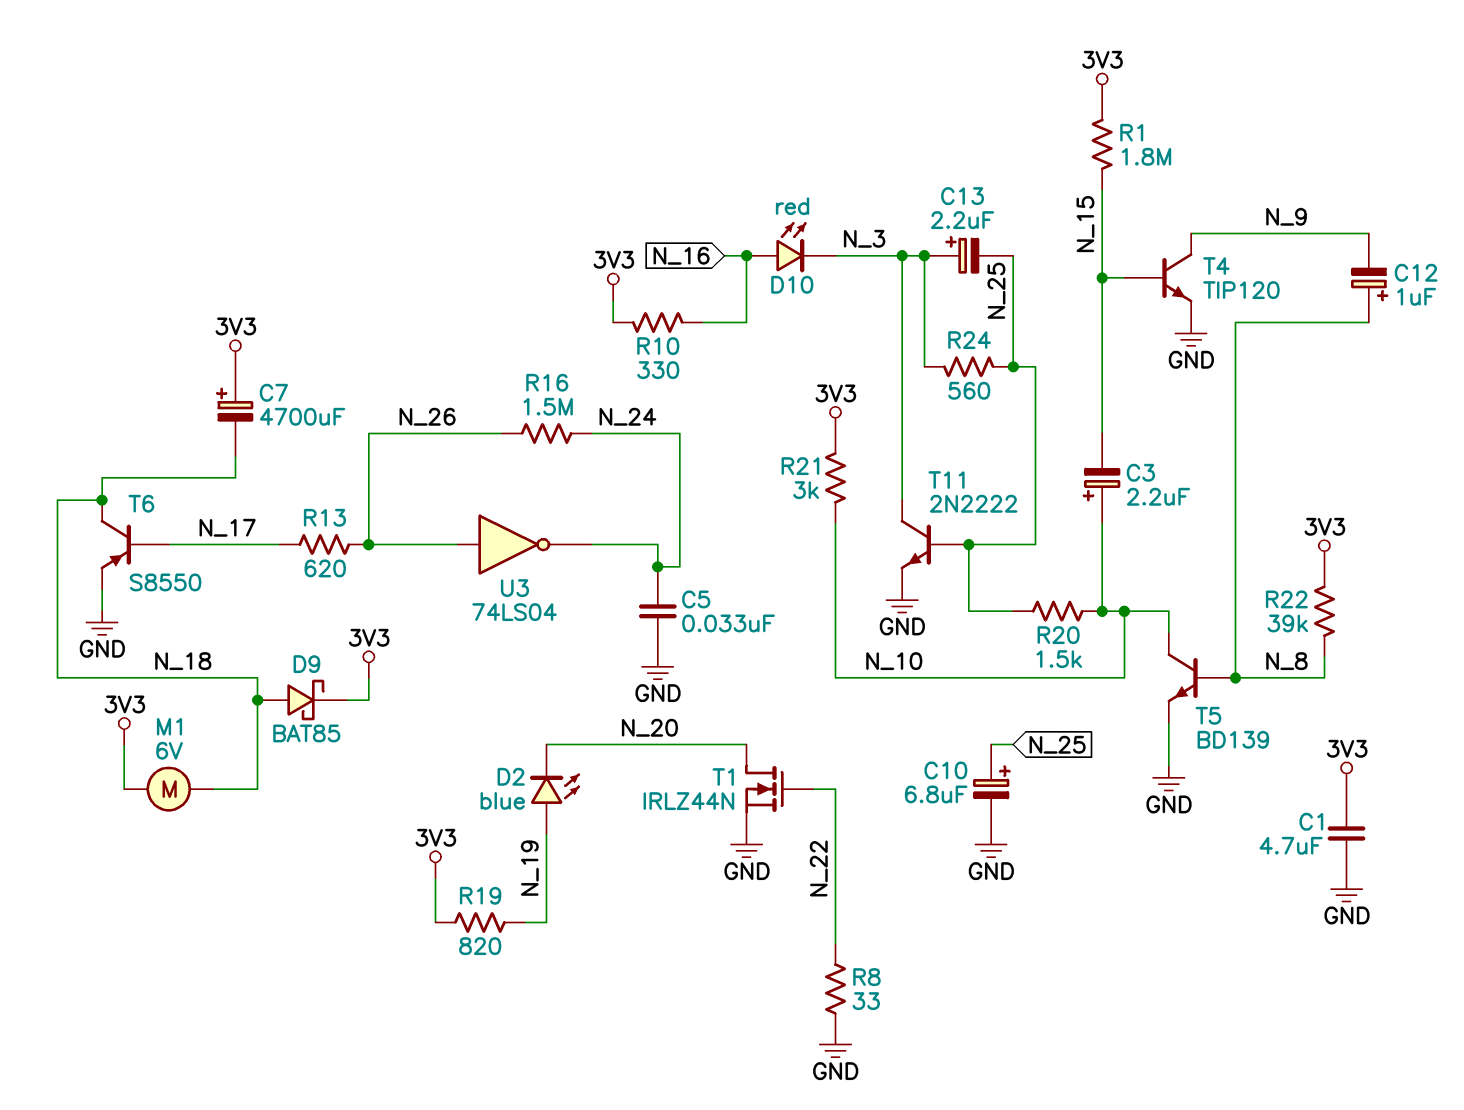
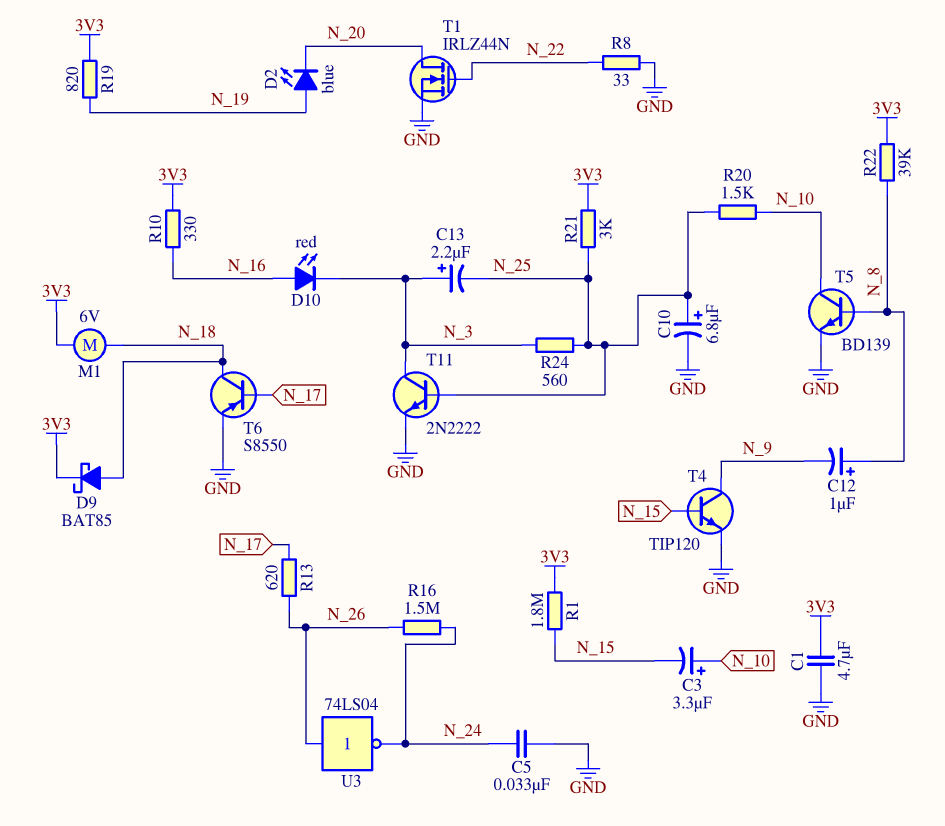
C3: 2.2uF (plus N_10, minus N_15) -> 3.3uF (plus N_10, minus N_15)
C7: 4700uF (plus 3V3, minus N_18) -> none
R21: 3k (3V3, N_10) -> 3k (3V3, N_25)

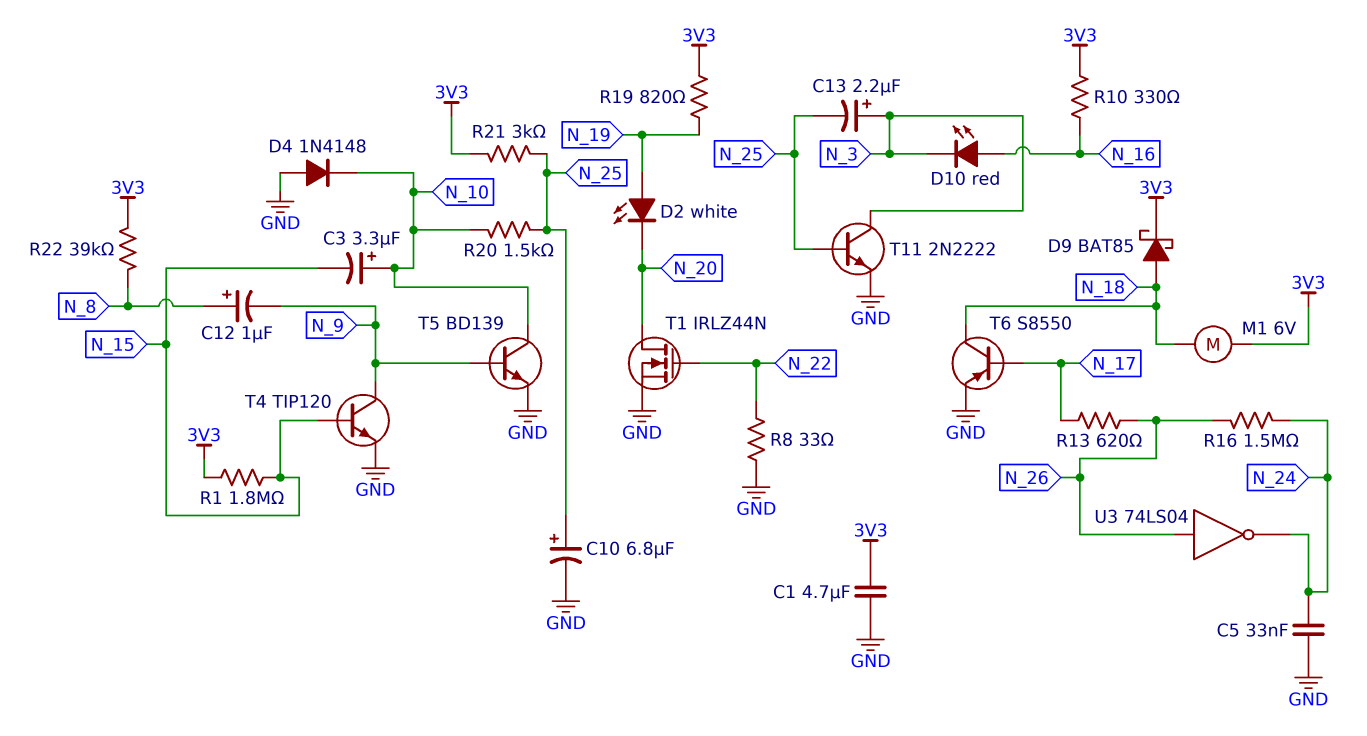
D2: LED blue (A N_19, K N_20) -> LED white (A N_19, K N_20)
D4: none -> diode 1N4148 (A GND, K N_10)
R24: 560 (N_3, N_25) -> none
T5: NPN BD139 (B N_8, C N_10, E GND) -> NPN BD139 (B N_9, C N_10, E GND)

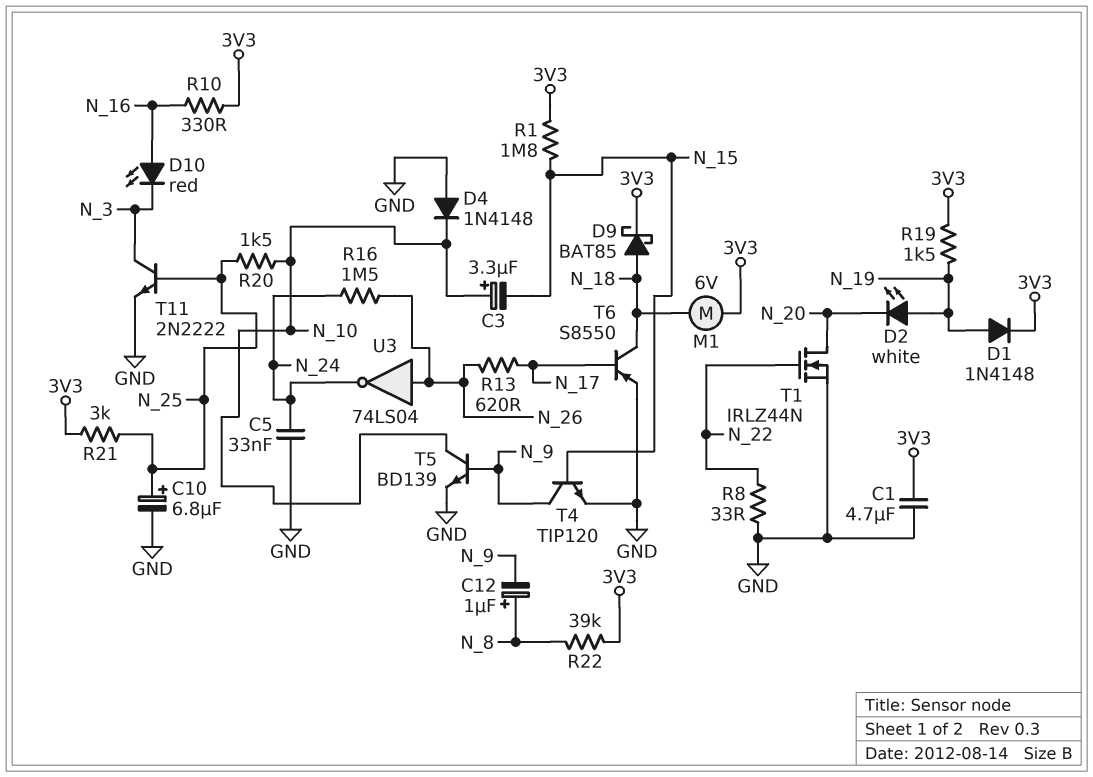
C13: 2.2uF (plus N_3, minus N_25) -> none
D1: none -> diode 1N4148 (A N_19, K 3V3)
R19: 820 (3V3, N_19) -> 1.5k (3V3, N_19)

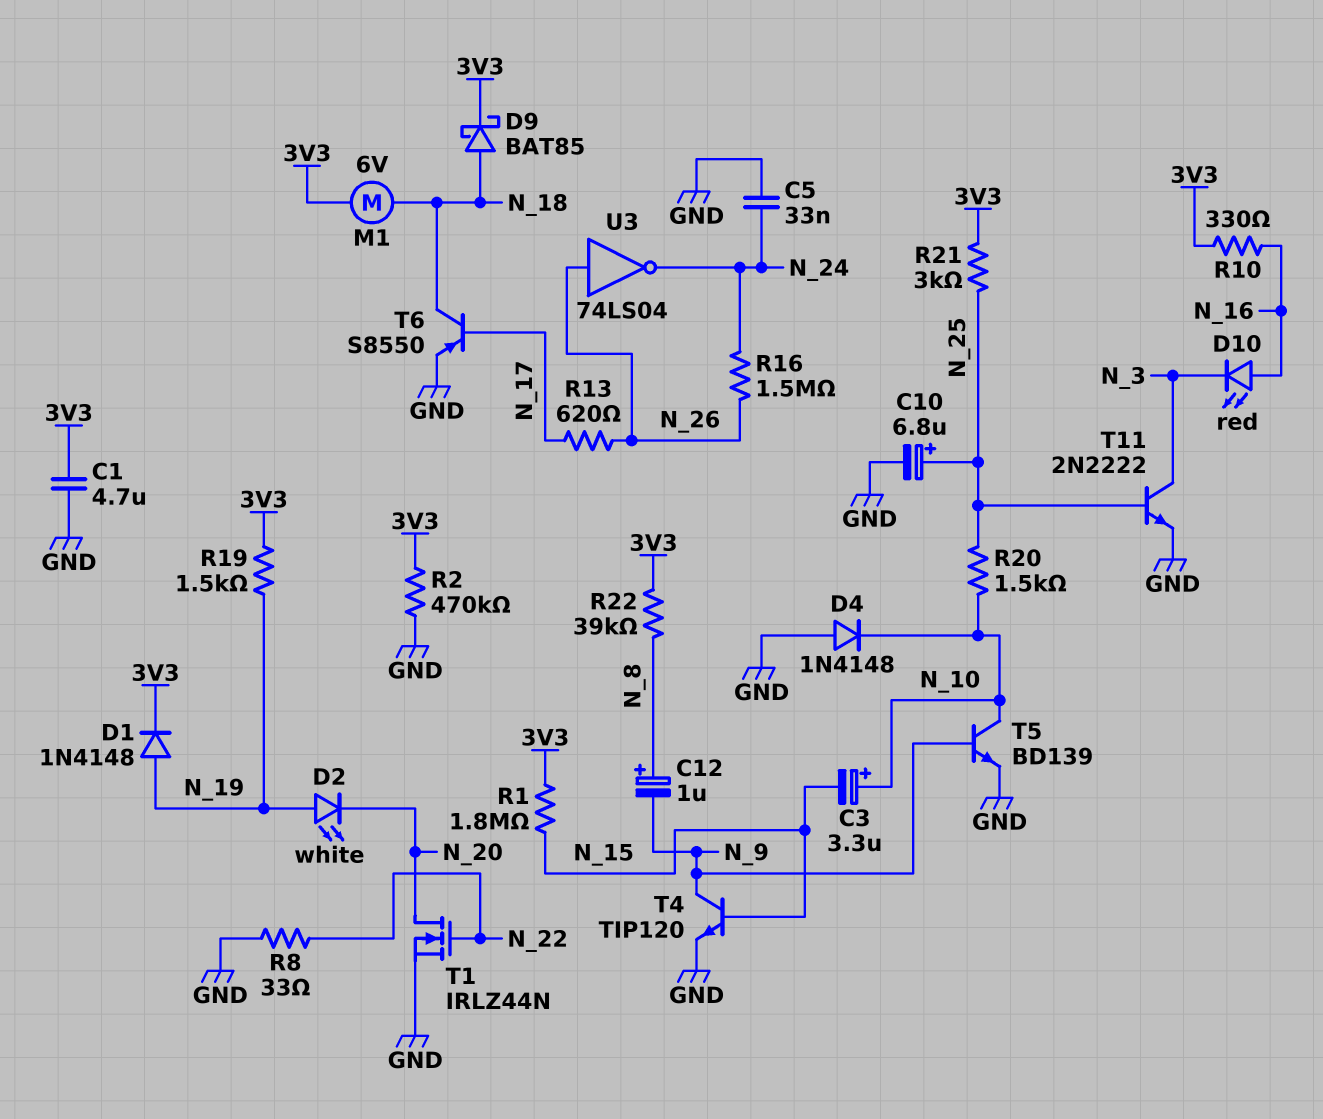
R2: none -> 470k (3V3, GND)

